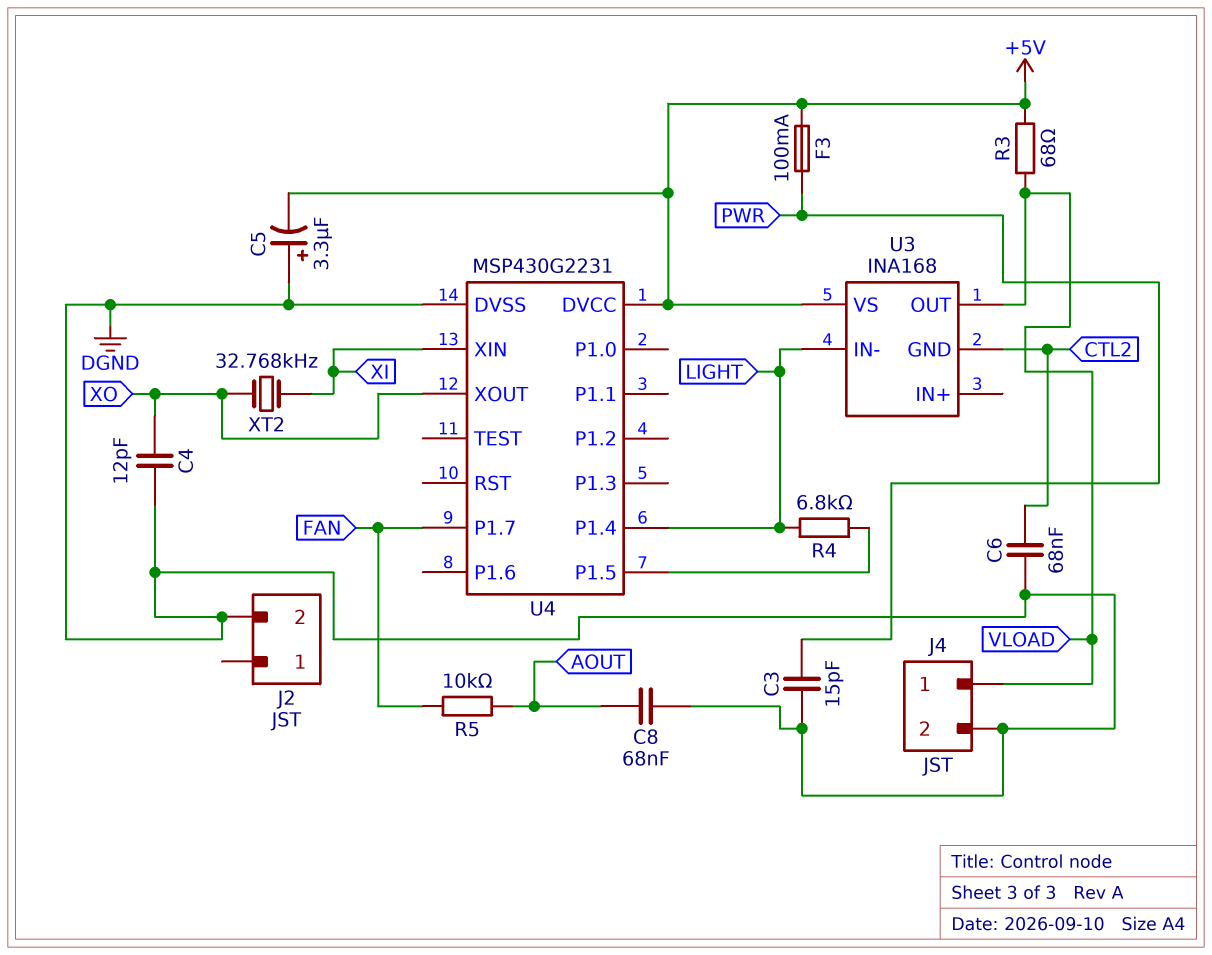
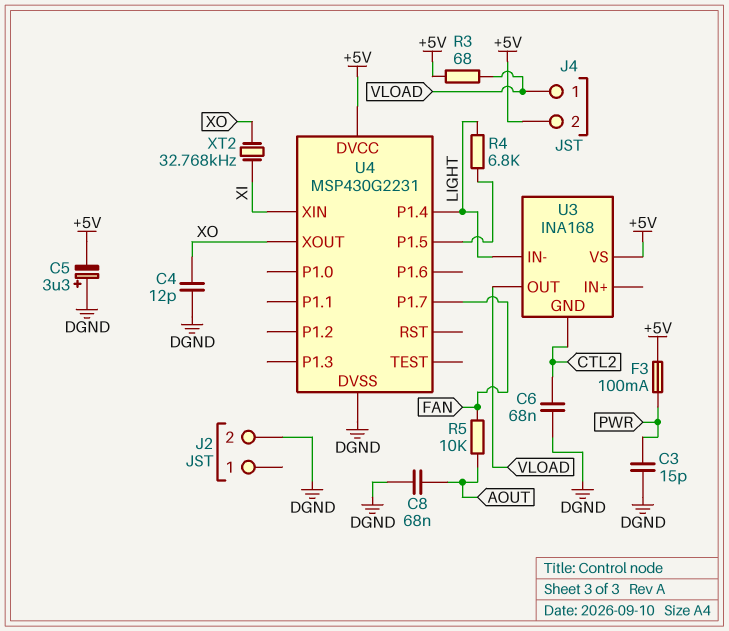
J4 pin 2: DGND -> +5V

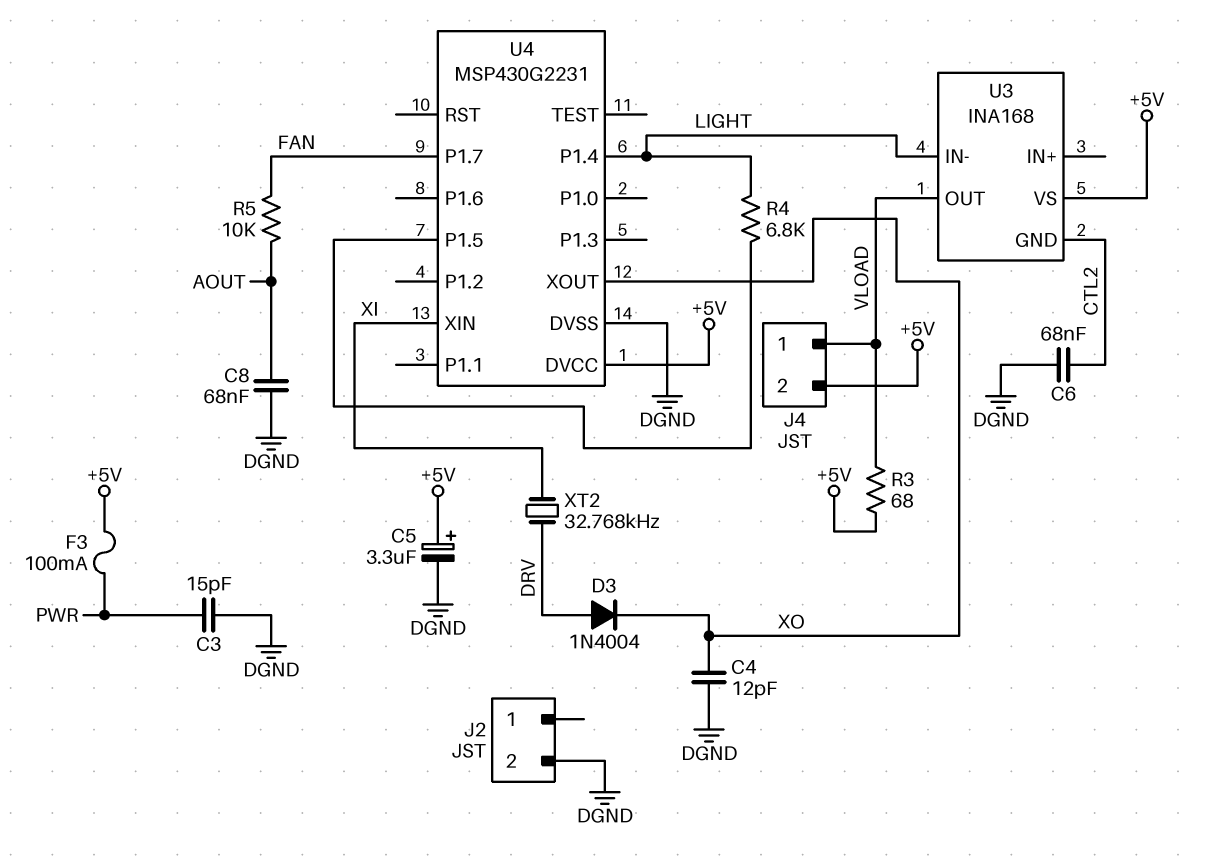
C5: 3.3uF (plus DGND, minus +5V) -> 3.3uF (plus +5V, minus DGND)
D3: none -> diode 1N4004 (A DRV, K XO)
XT2: 32.768kHz (XI, XO) -> 32.768kHz (DRV, XI)

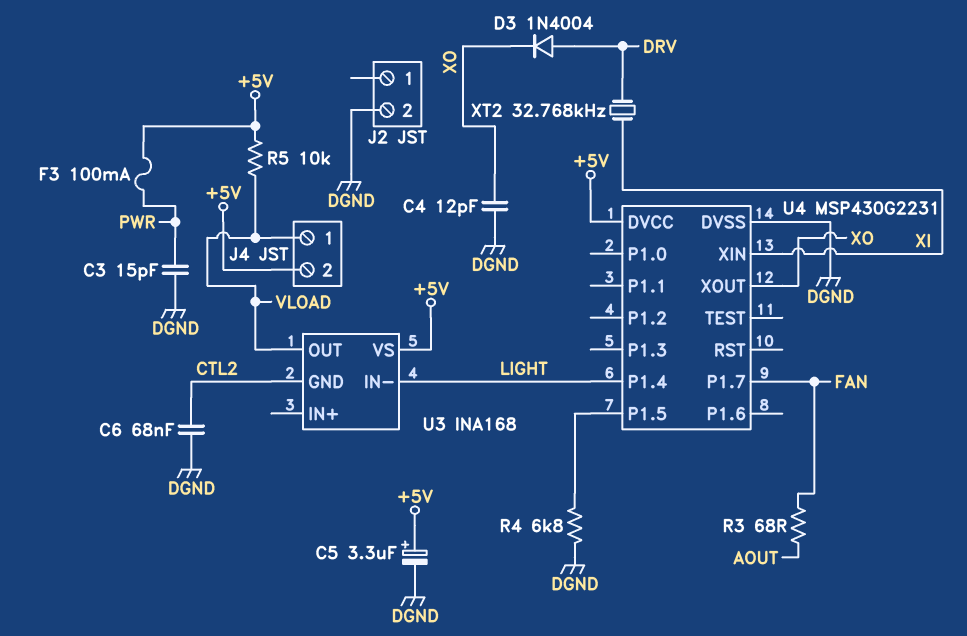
C8: 68nF (AOUT, DGND) -> none
R3: 68 (+5V, VLOAD) -> 68 (AOUT, FAN)
R4: 6.8k (LIGHT, U4/P1.5) -> 6.8k (DGND, U4/P1.5)
R5: 10k (AOUT, FAN) -> 10k (+5V, VLOAD)

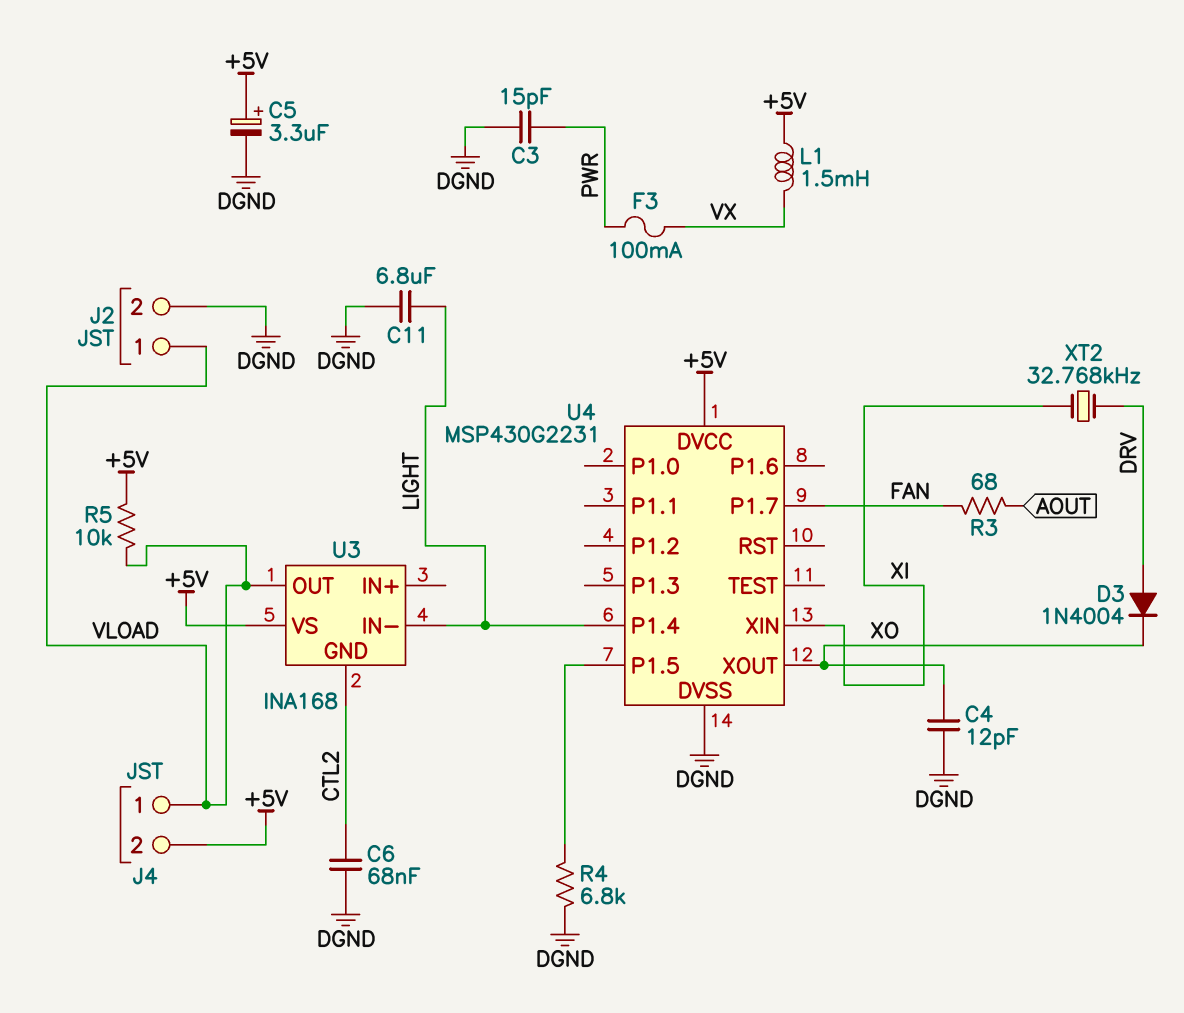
C11: none -> 6.8uF (DGND, LIGHT)
F3: 100mA (+5V, PWR) -> 100mA (PWR, VX)
J2 pin 1: none -> VLOAD
L1: none -> 1.5mH (+5V, VX)

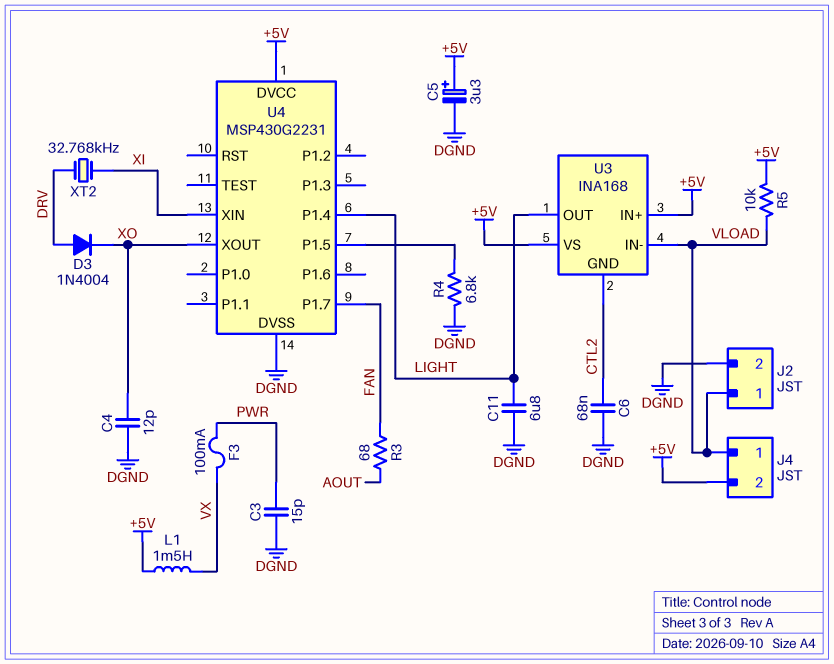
U3 pin IN+: none -> +5V
U3 pin IN-: LIGHT -> VLOAD
U3 pin OUT: VLOAD -> LIGHT

